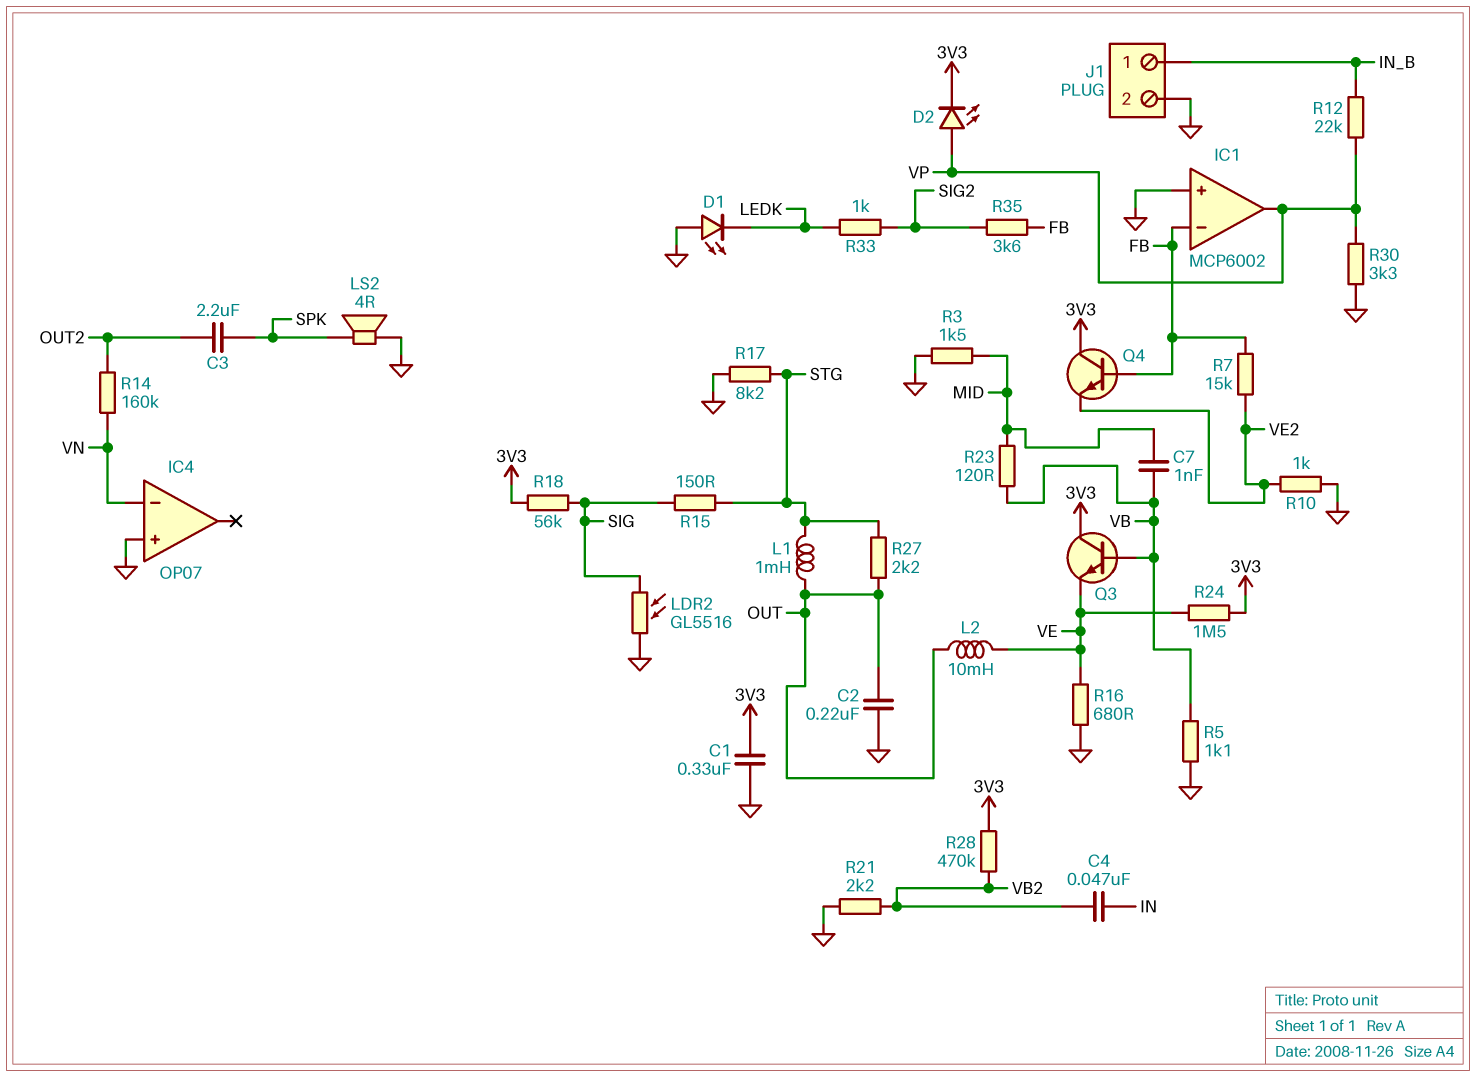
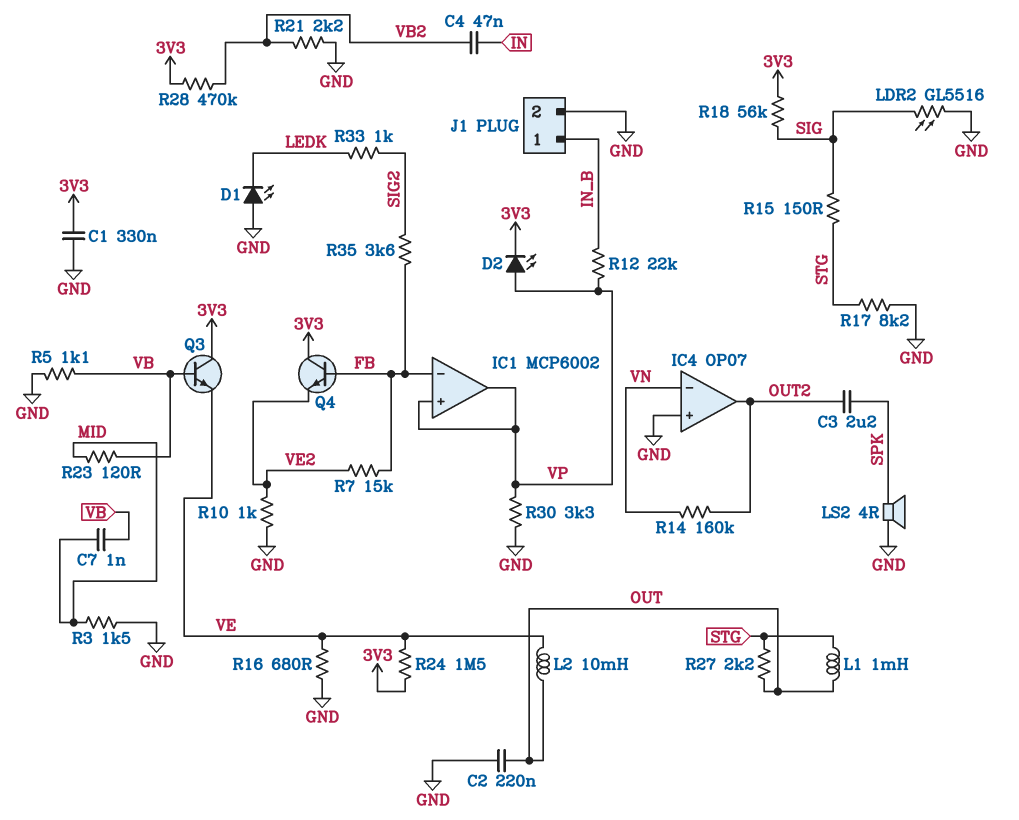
IC1 pin in+: GND -> VP
IC4 pin out: none -> OUT2

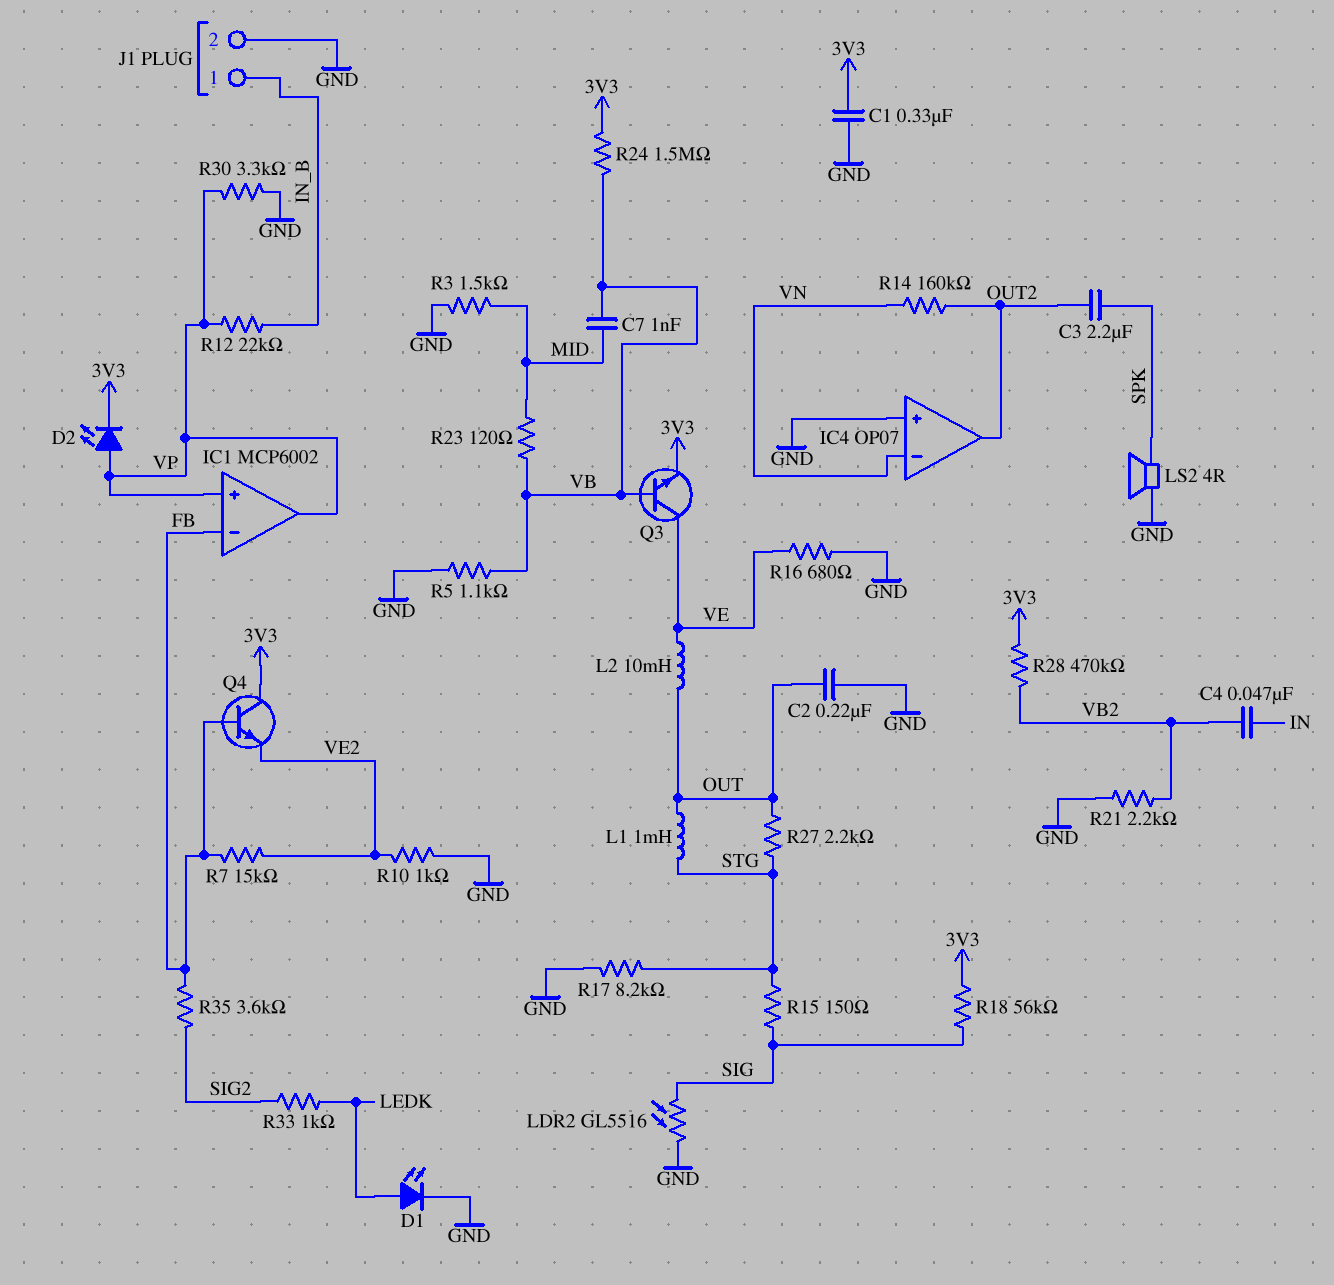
D1: LED (A GND, K LEDK) -> LED (A LEDK, K GND)
Q3: NPN (B VB, C 3V3, E VE) -> NPN (B VB, C VE, E 3V3)
R24: 1.5M (3V3, VE) -> 1.5M (3V3, VB)

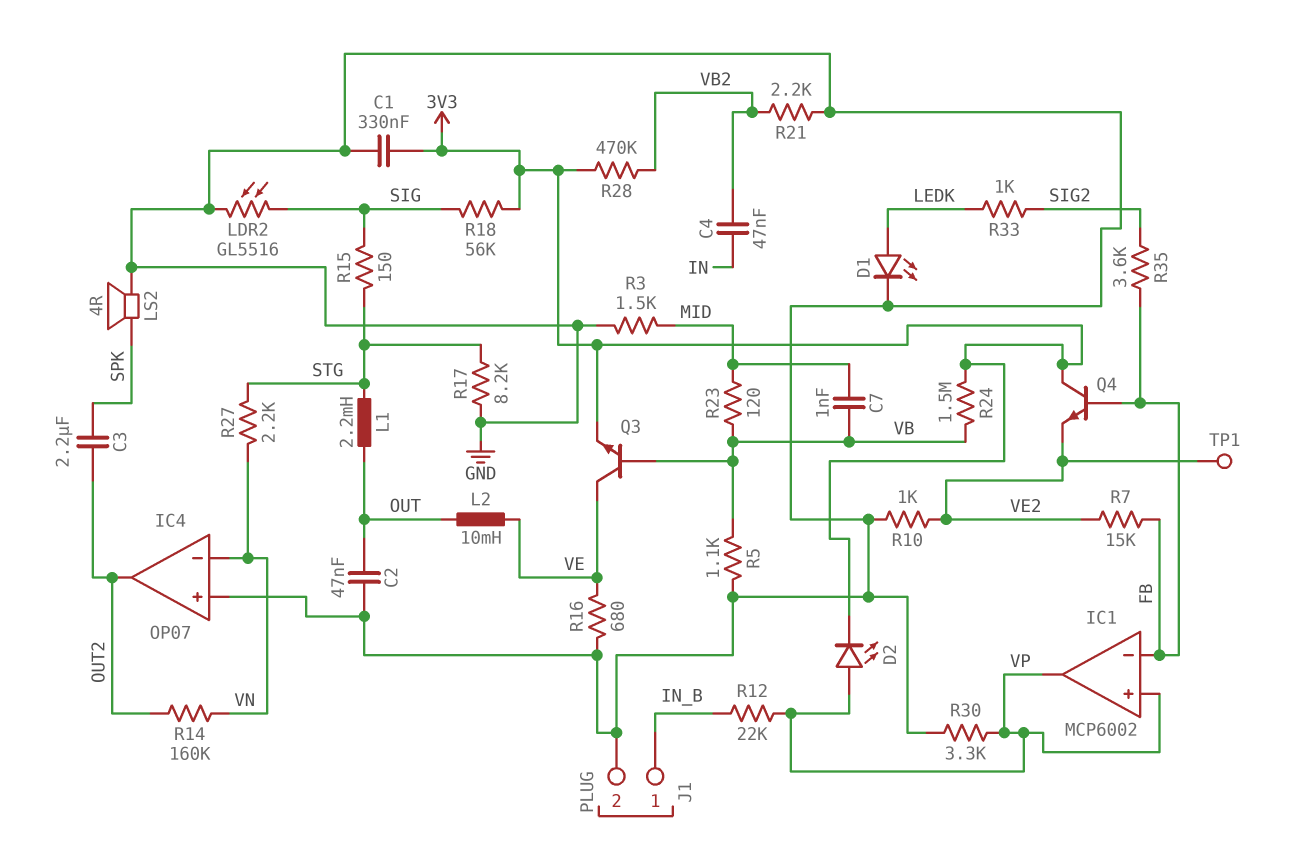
C2: 220nF (GND, OUT) -> 47nF (GND, OUT)
L1: 1mH (OUT, STG) -> 2.2mH (OUT, STG)
R27: 2.2k (OUT, STG) -> 2.2k (STG, VN)
TP1: none -> test point (VE2)

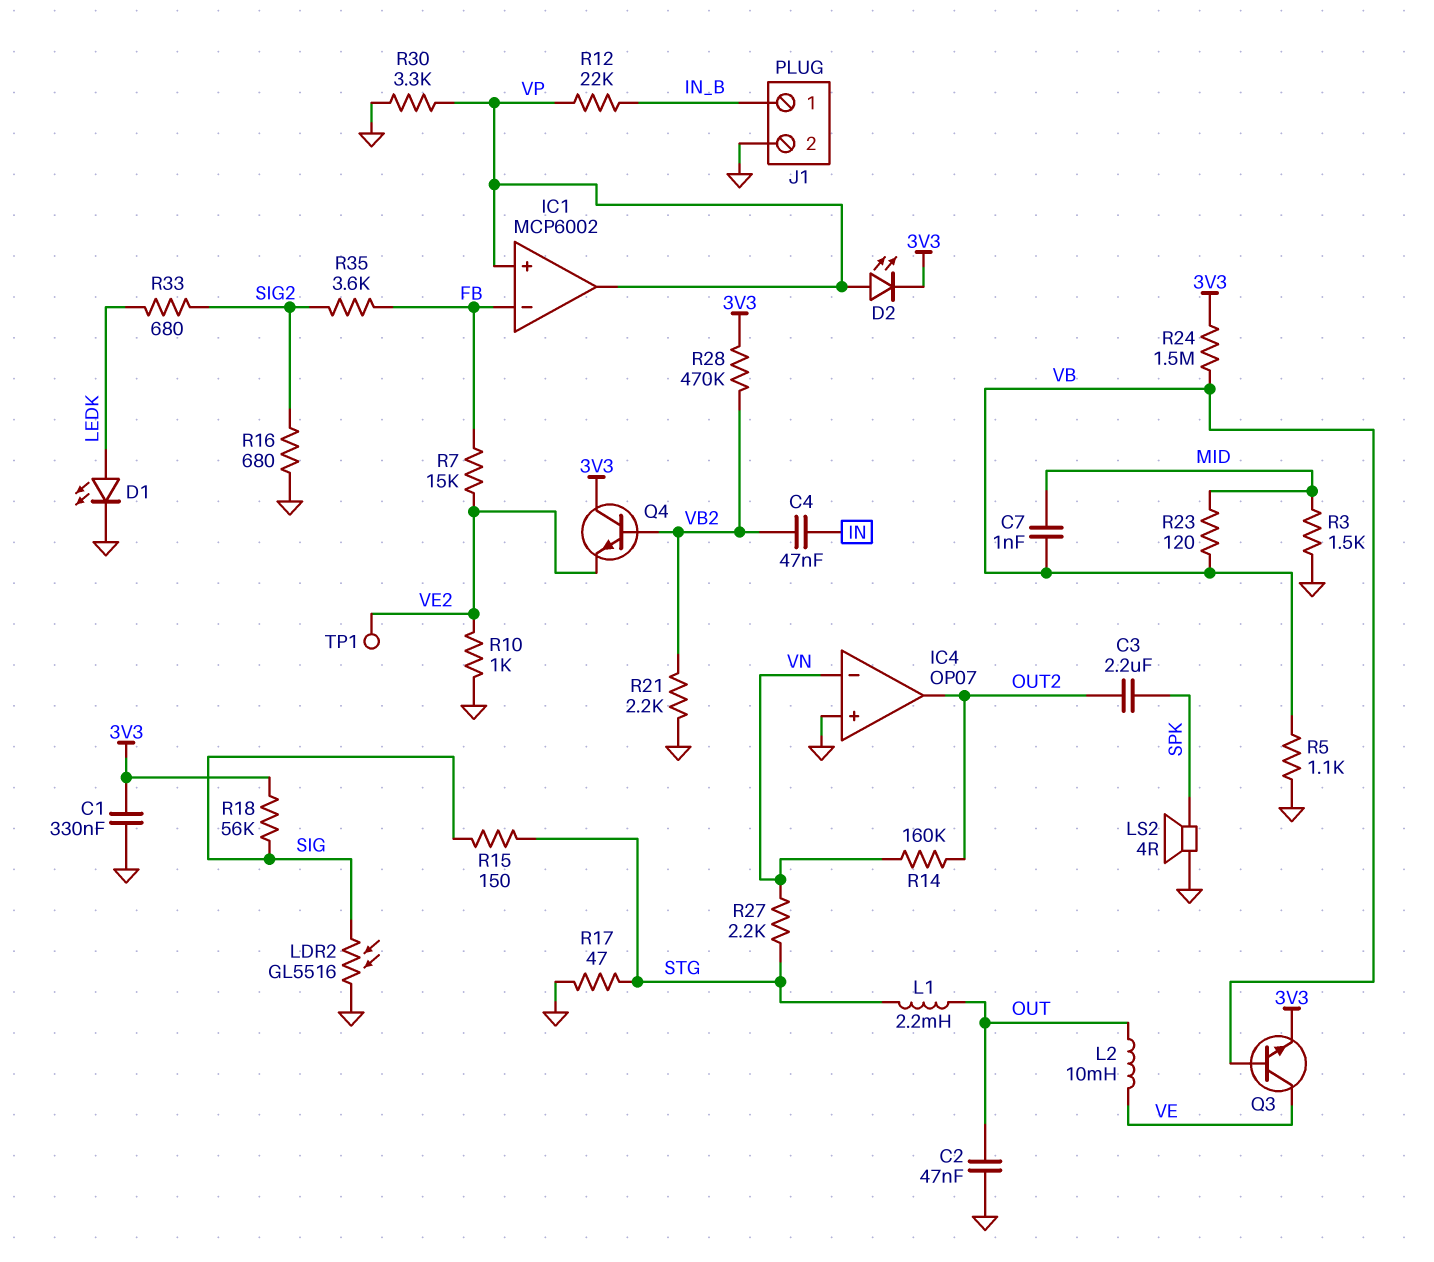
Q4: NPN (B FB, C 3V3, E VE2) -> NPN (B VB2, C 3V3, E VE2)
R16: 680 (GND, VE) -> 680 (GND, SIG2)
R17: 8.2k (GND, STG) -> 47 (GND, STG)
R33: 1k (LEDK, SIG2) -> 680 (LEDK, SIG2)

